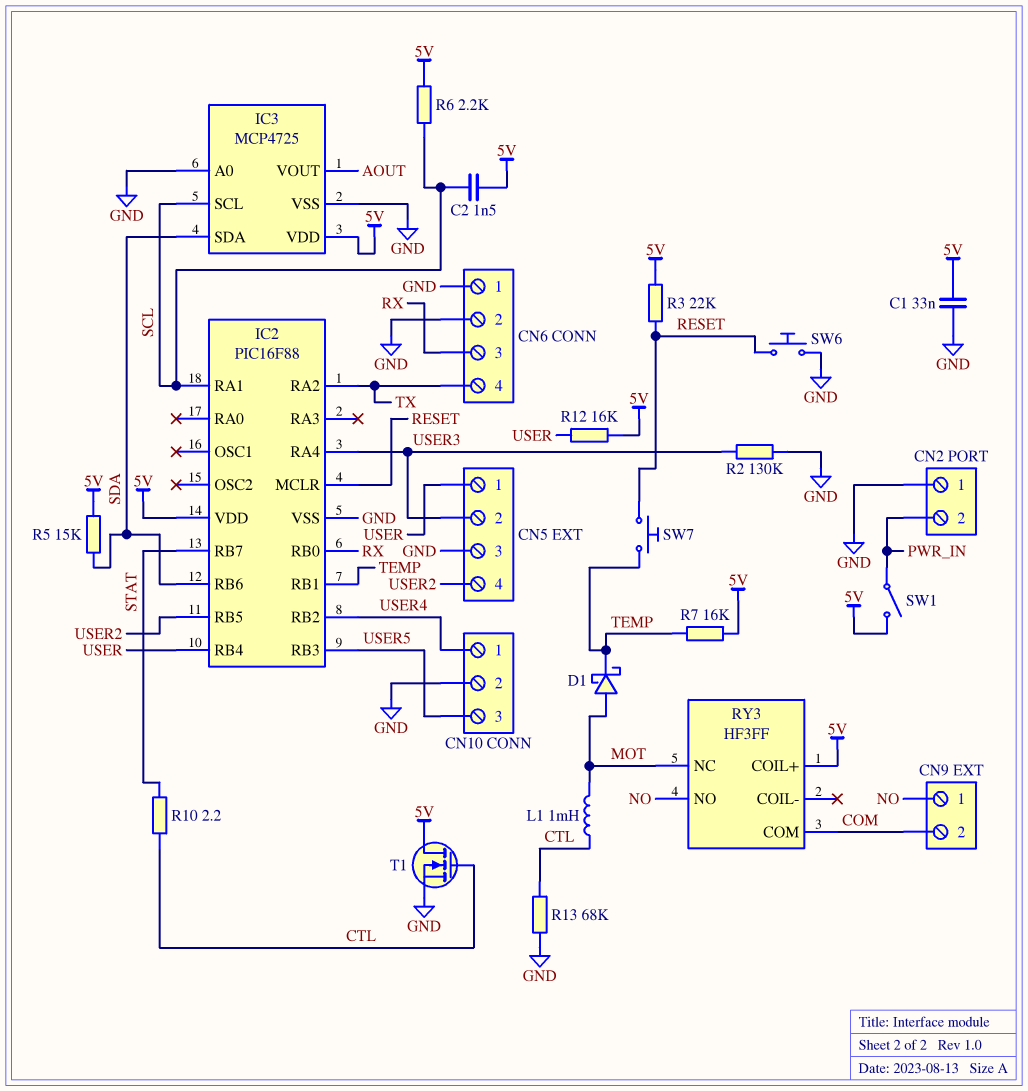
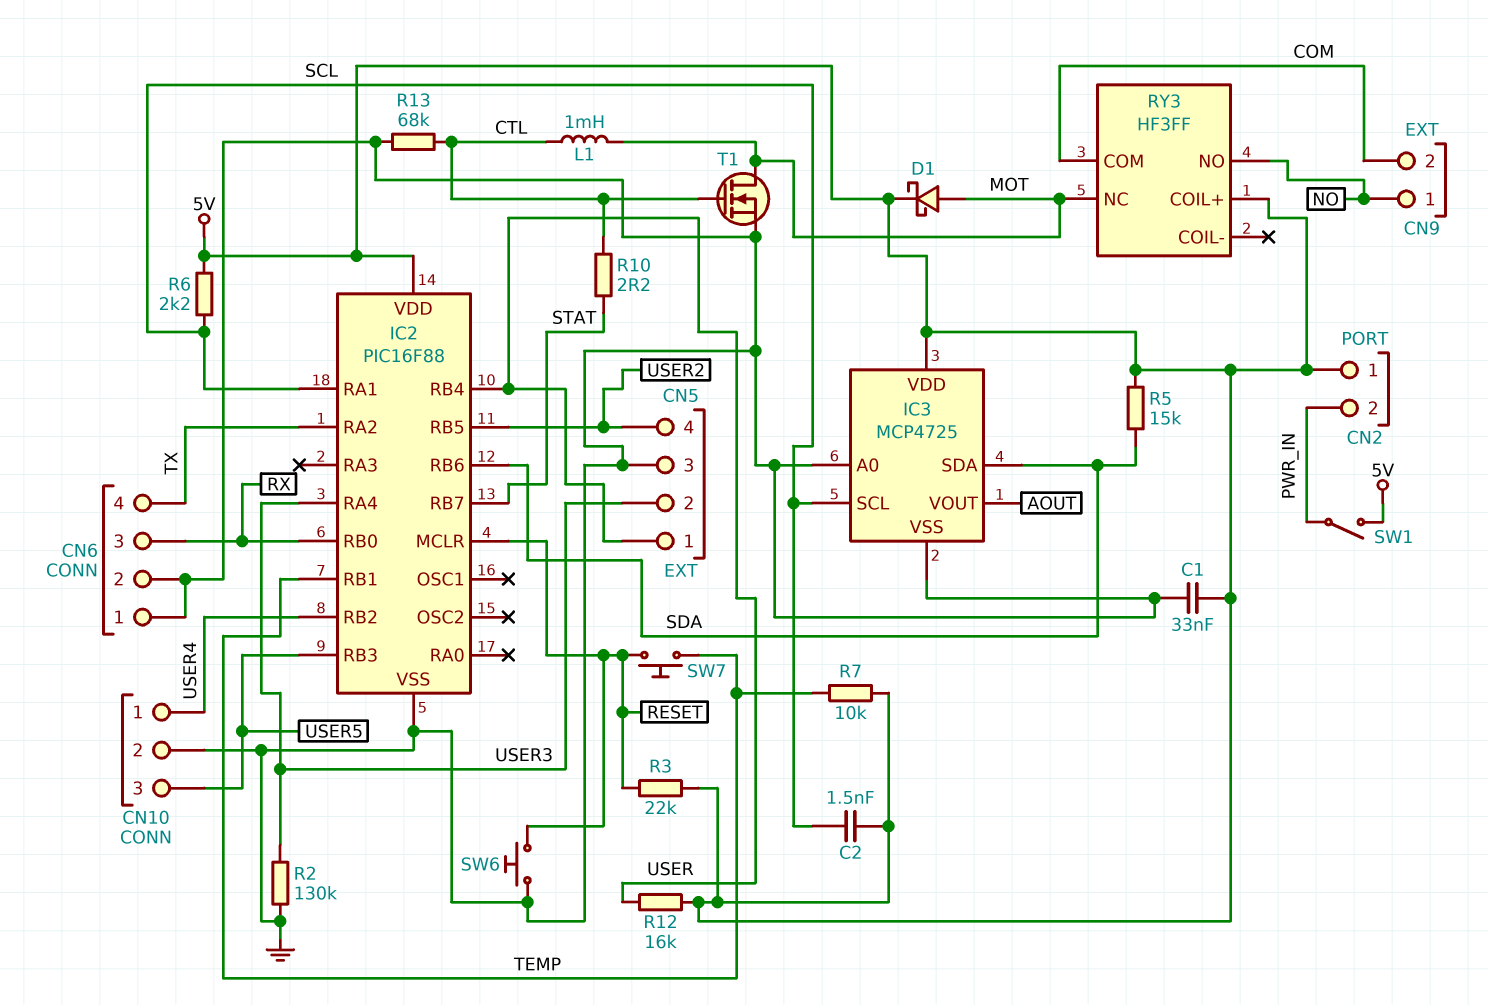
CN2 pin 1: GND -> 5V
D1: schottky (A MOT, K TEMP) -> schottky (A MOT, K 5V)
R7: 16k (5V, TEMP) -> 10k (5V, TEMP)
T1: NMOS (G CTL, D 5V, S GND) -> NMOS (G CTL, D MOT, S GND)

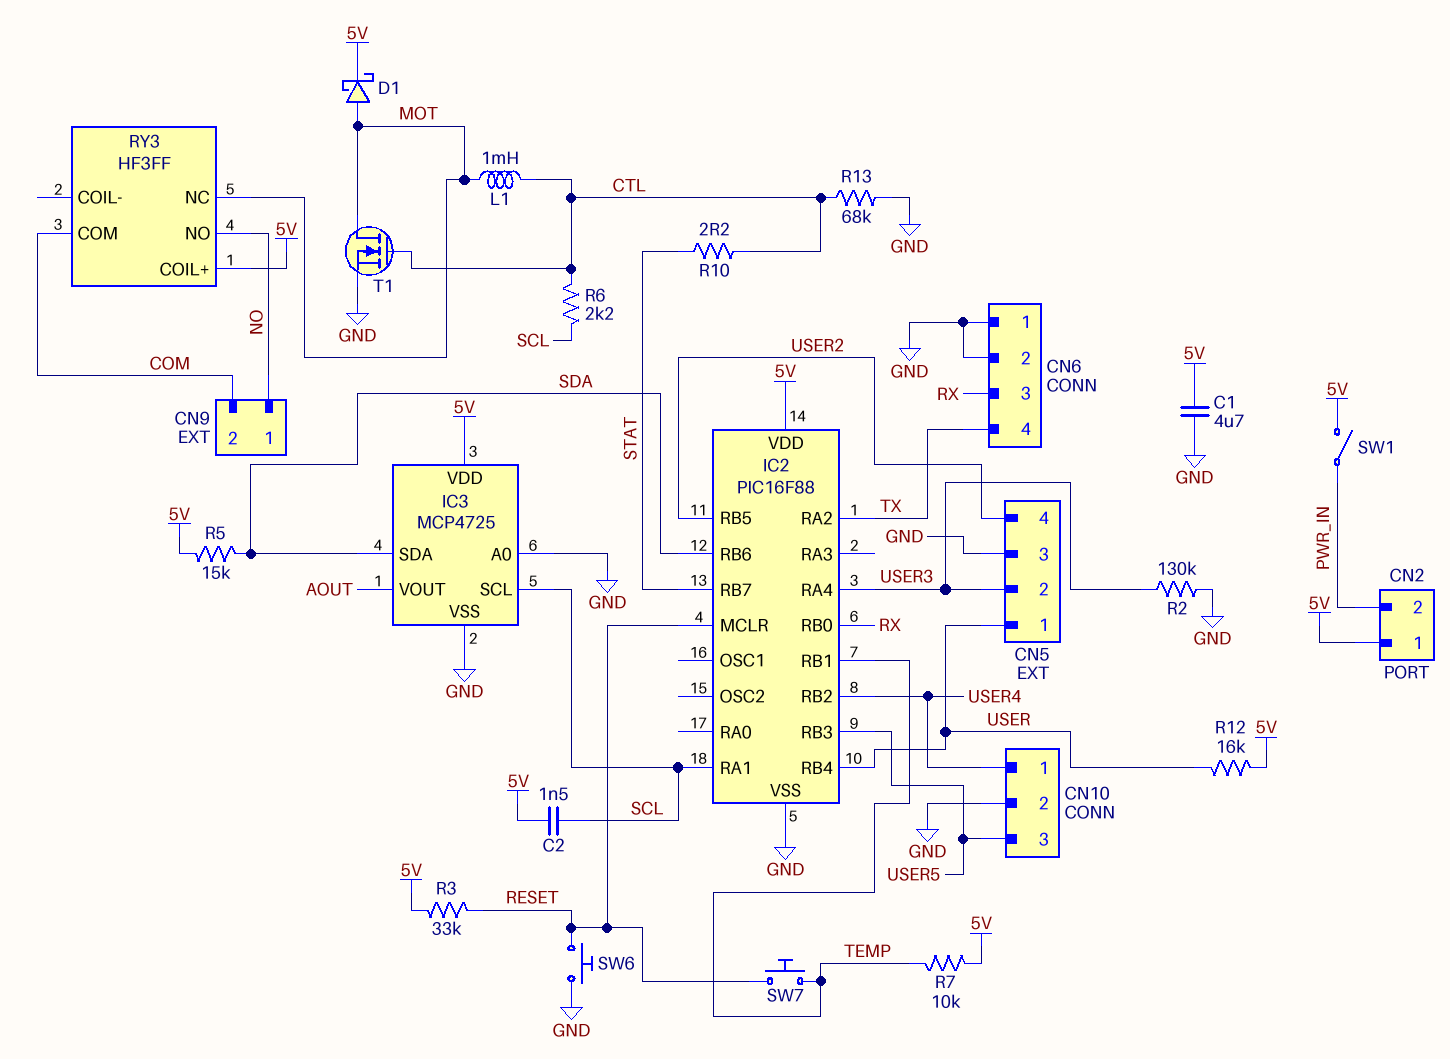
C1: 33nF (5V, GND) -> 4.7uF (5V, GND)
R3: 22k (5V, RESET) -> 33k (5V, RESET)
R6: 2.2k (5V, SCL) -> 2.2k (CTL, SCL)

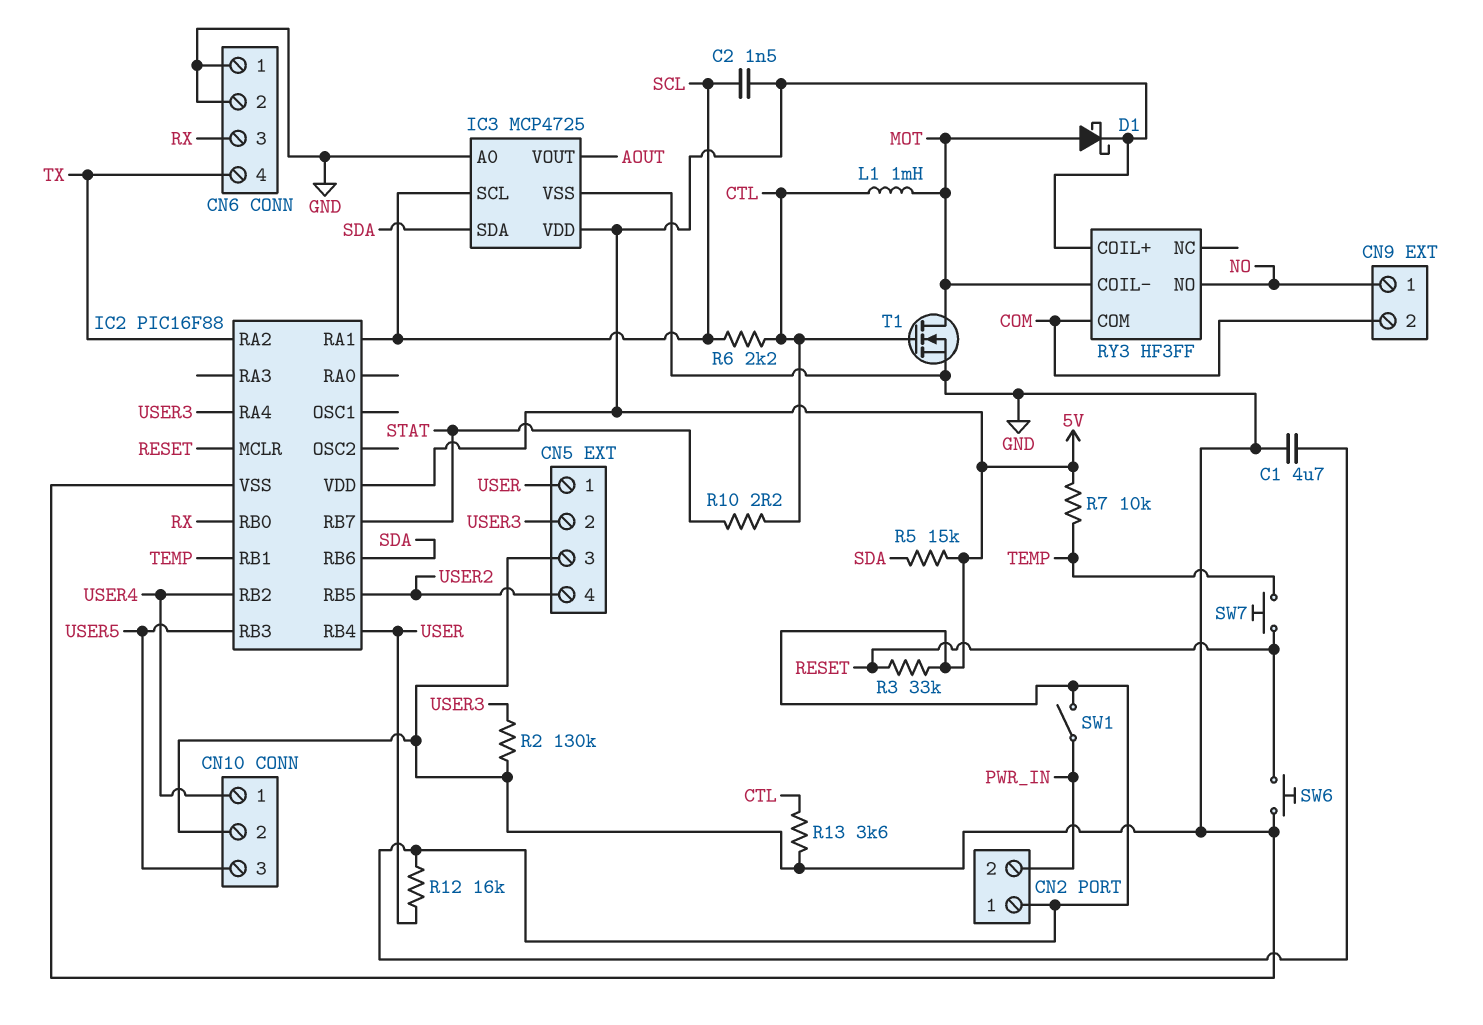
R13: 68k (CTL, GND) -> 3.6k (CTL, GND)
RY3 pin COIL-: none -> MOT
RY3 pin NC: MOT -> none

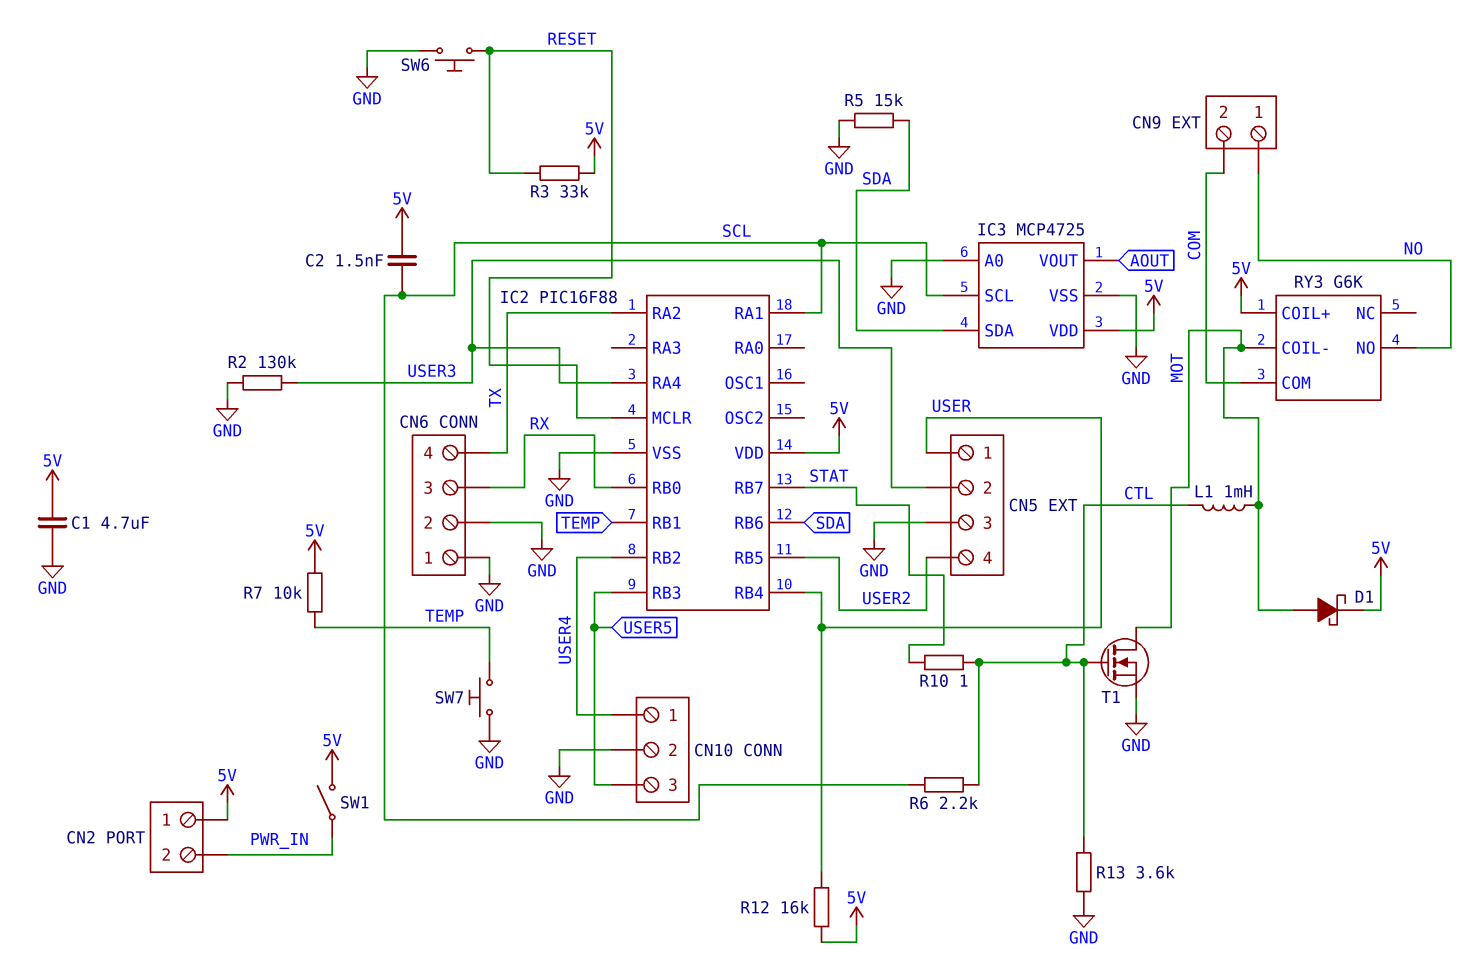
R5: 15k (5V, SDA) -> 15k (GND, SDA)
R10: 2.2 (CTL, STAT) -> 1 (CTL, STAT)
RY3: HF3FF -> G6K
SW7: button (RESET, TEMP) -> button (GND, TEMP)

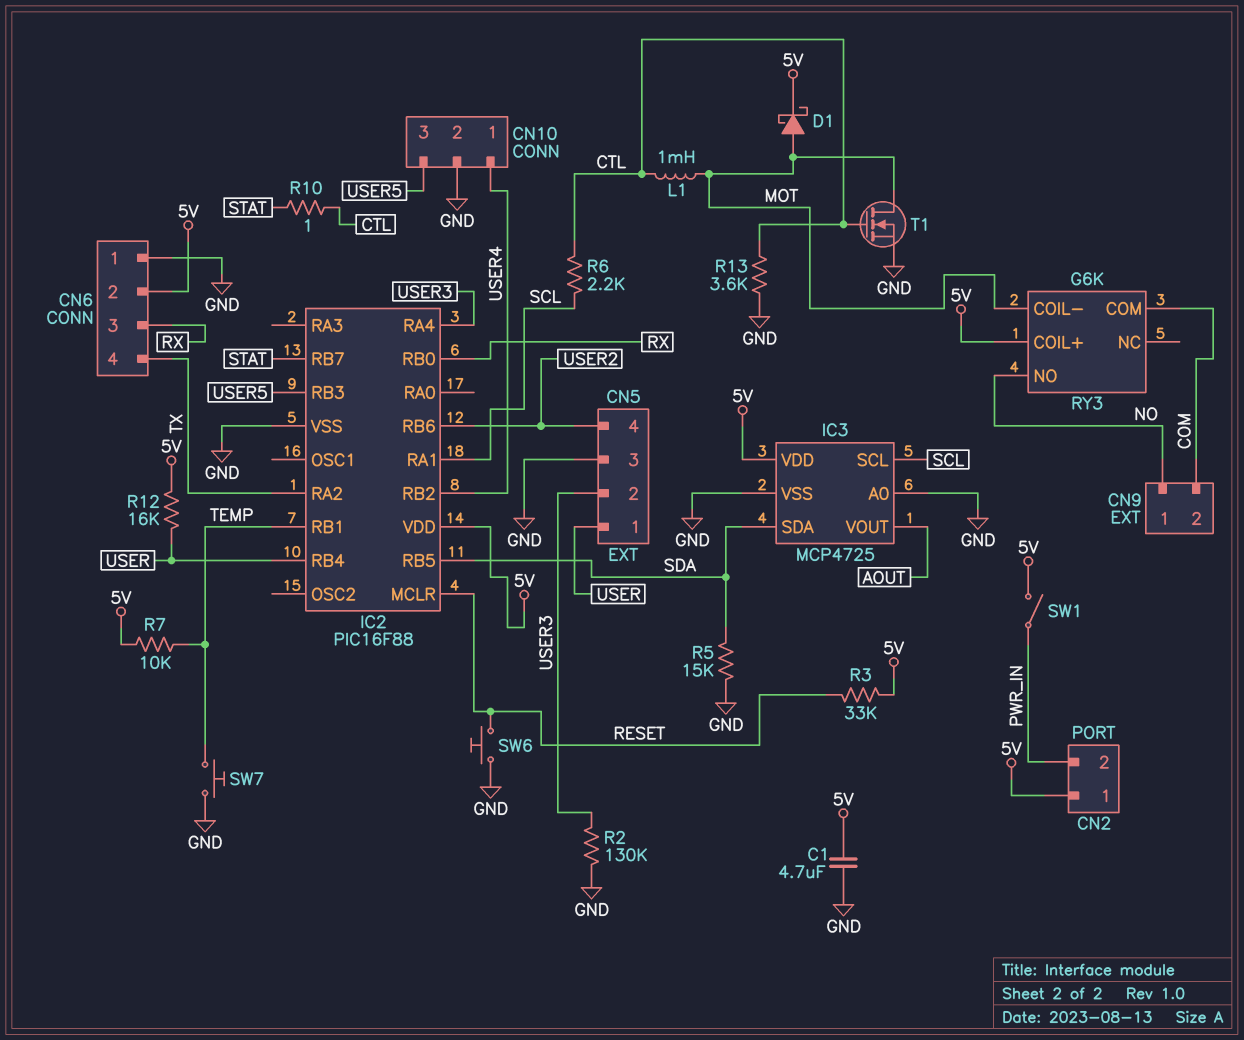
C2: 1.5nF (5V, SCL) -> none
CN6 pin 2: GND -> 5V
IC2 pin RB5: USER2 -> SDA
IC2 pin RB6: SDA -> USER2

